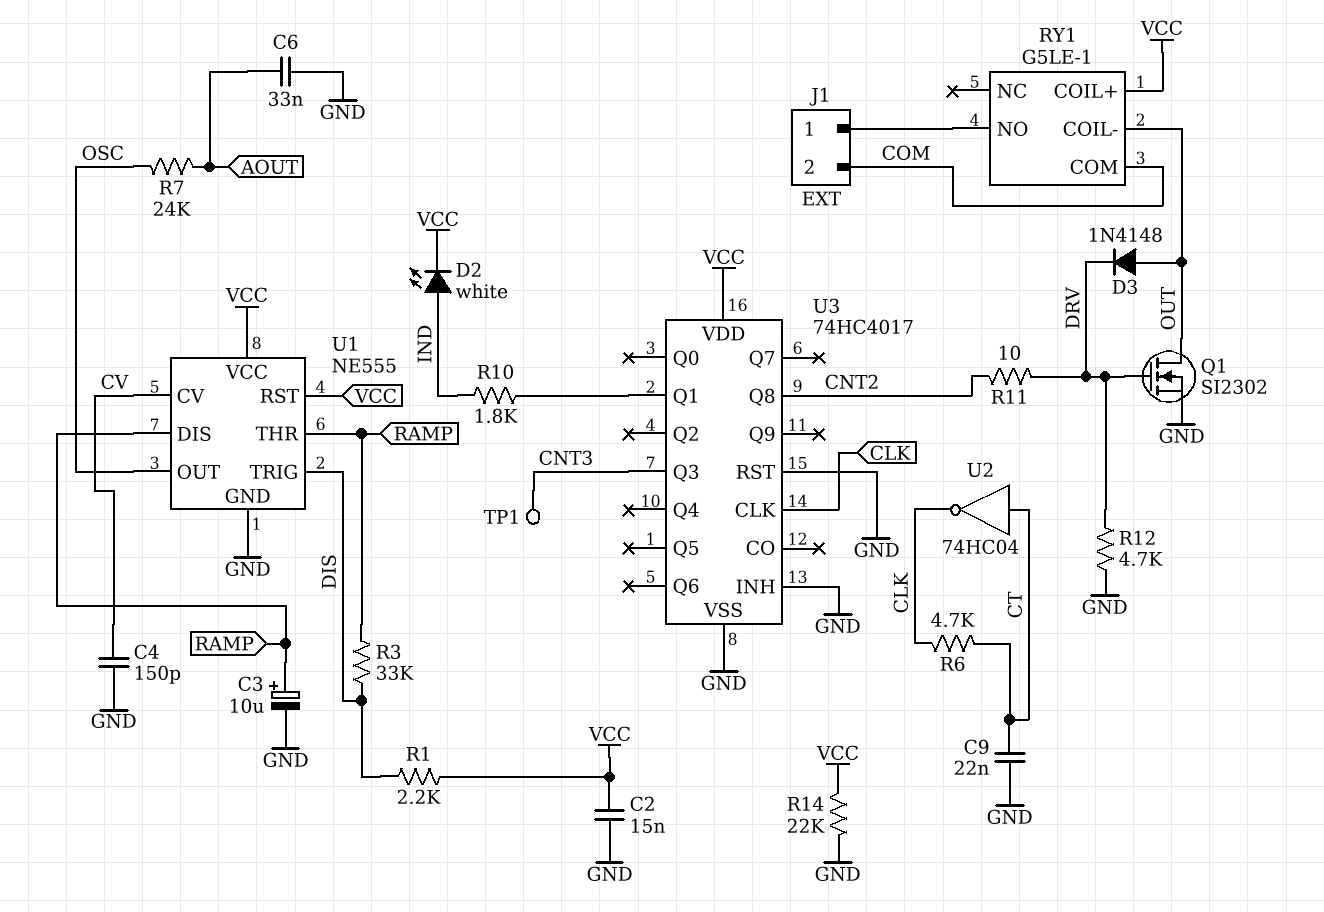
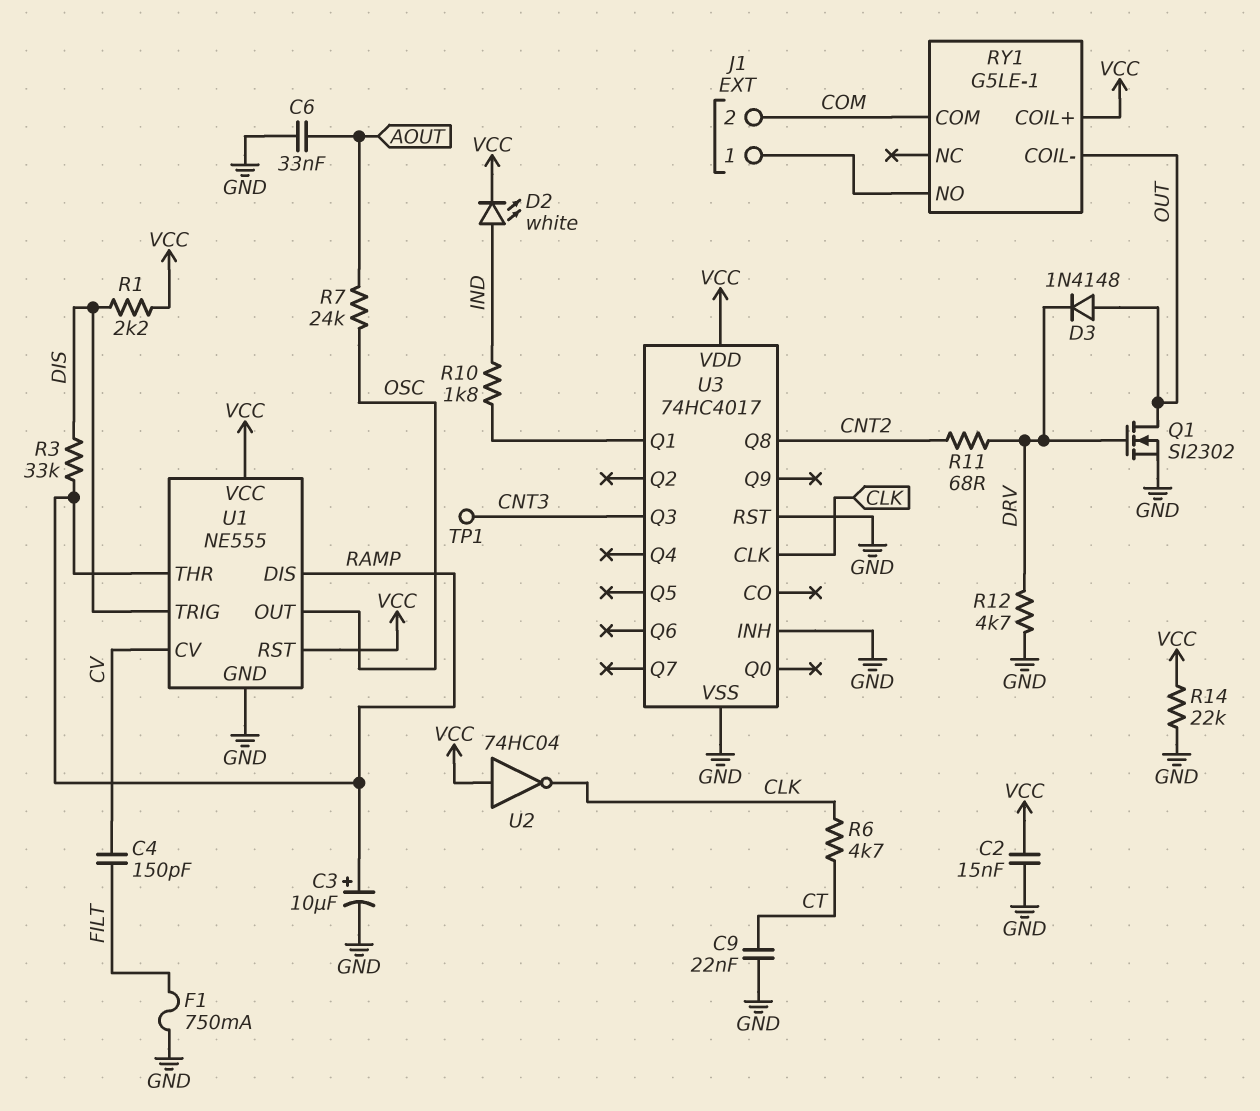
C4: 150pF (CV, GND) -> 150pF (CV, FILT)
F1: none -> 750mA (FILT, GND)
R11: 10 (CNT2, DRV) -> 68 (CNT2, DRV)
U2: NOT 74HC04 (in CT, out CLK) -> NOT 74HC04 (in VCC, out CLK)

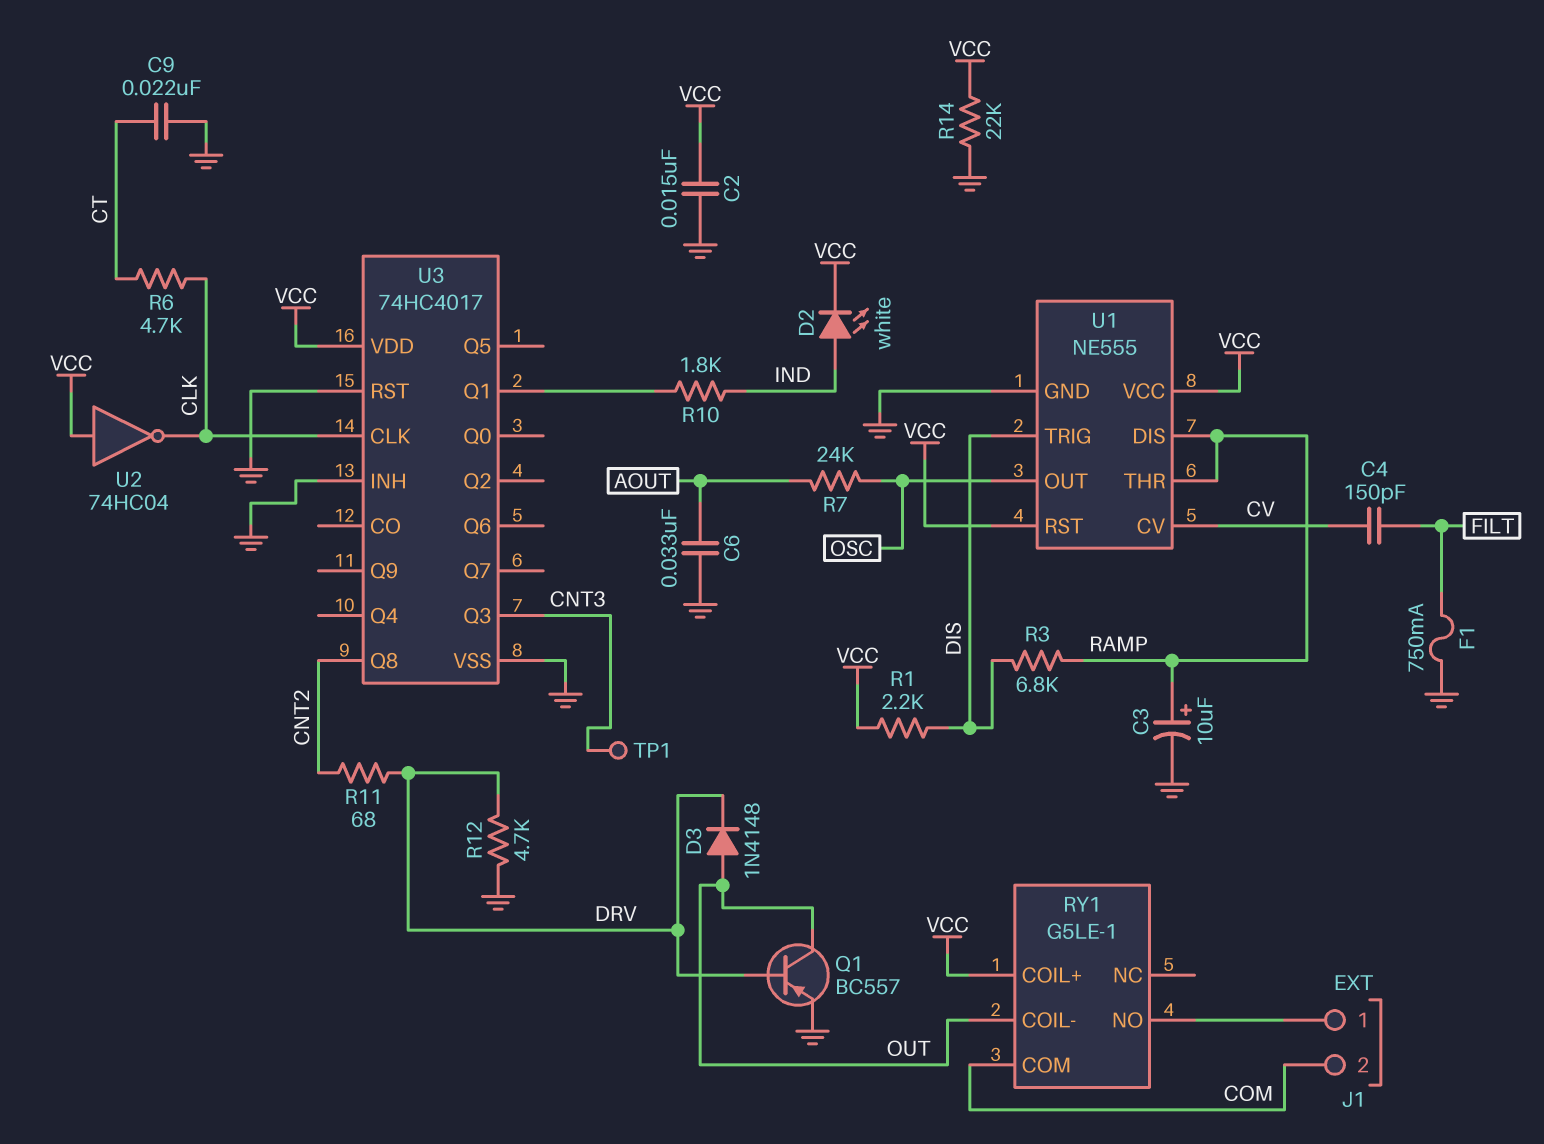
Q1: NMOS SI2302 (G DRV, D OUT, S GND) -> PNP BC557 (B DRV, C OUT, E GND)
R3: 33k (DIS, RAMP) -> 6.8k (DIS, RAMP)

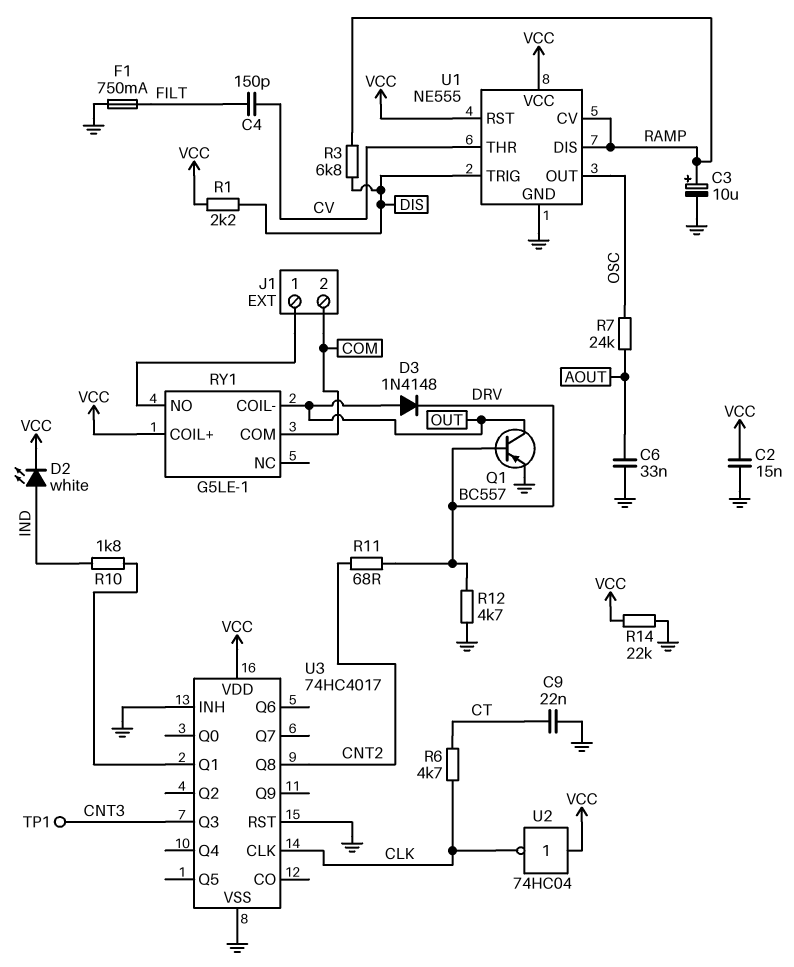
U1 pin CV: CV -> RAMP
U1 pin THR: RAMP -> CV

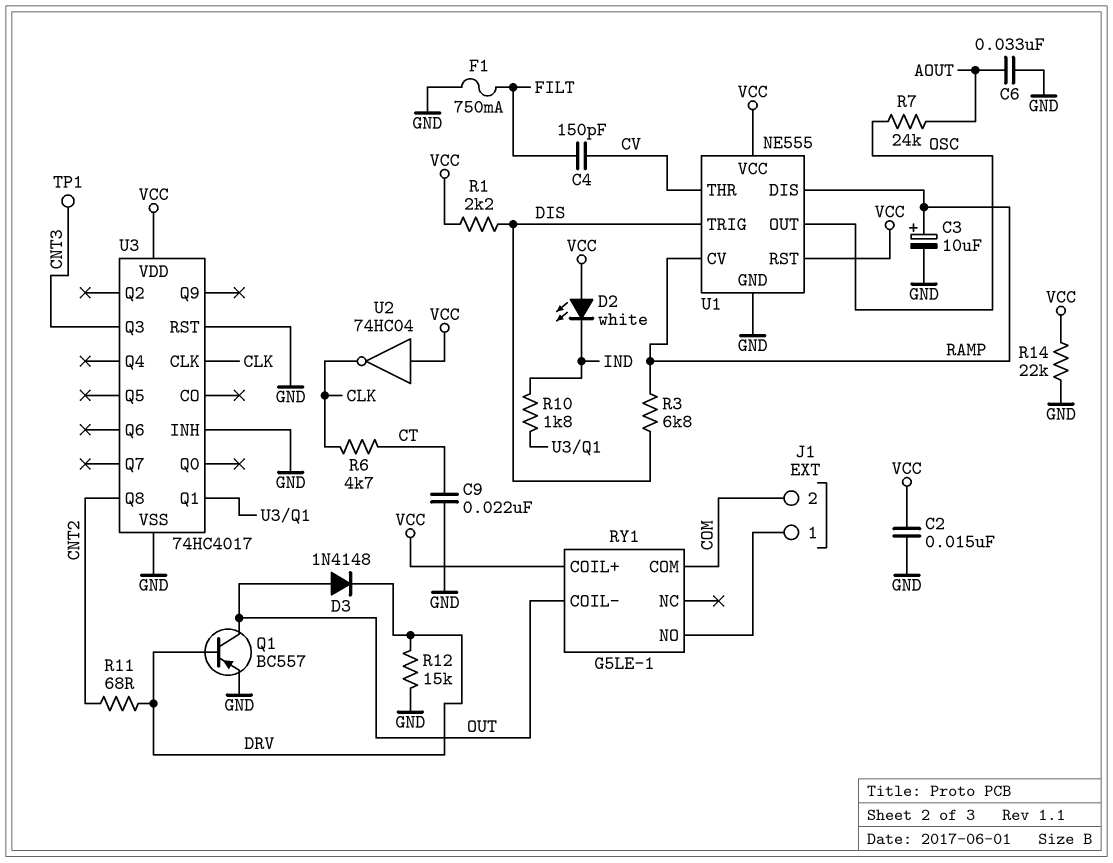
D2: LED white (A IND, K VCC) -> LED white (A VCC, K IND)
R12: 4.7k (DRV, GND) -> 15k (DRV, GND)

